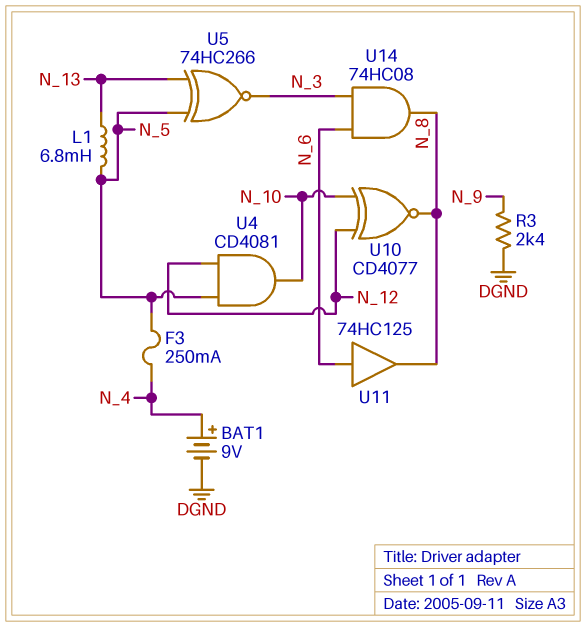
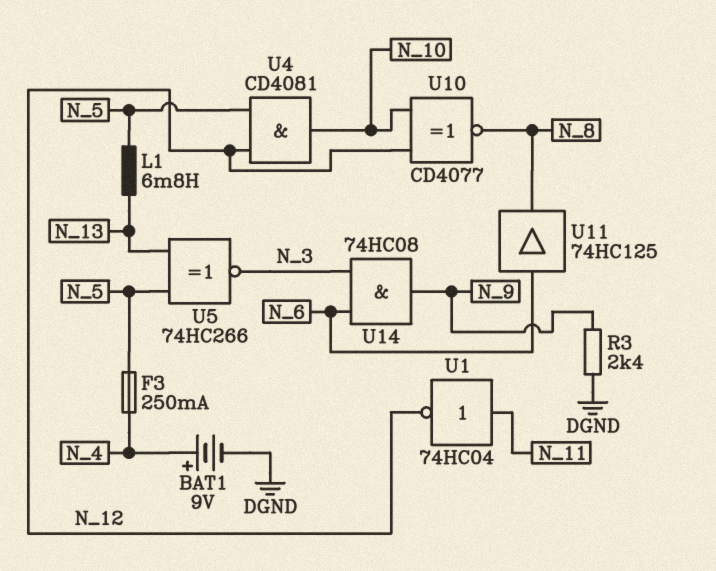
U1: none -> NOT 74HC04 (in N_11, out N_12)
U14: AND 74HC08 (in N_3, in N_6, out N_8) -> AND 74HC08 (in N_3, in N_6, out N_9)

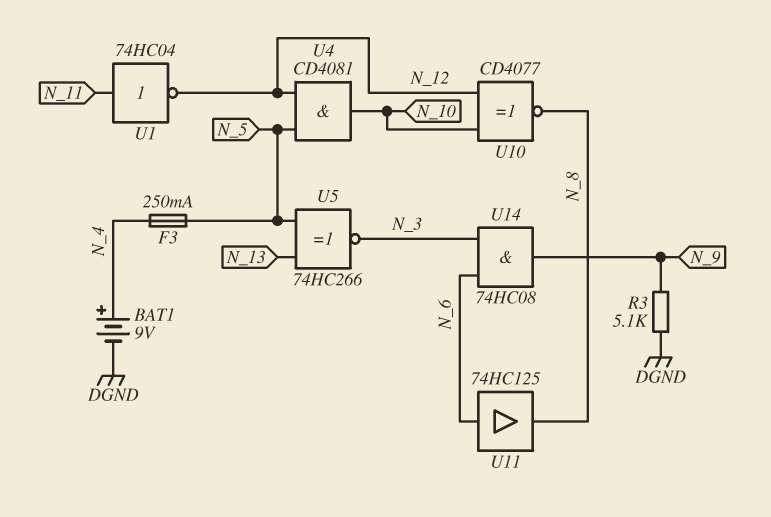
L1: 6.8mH (N_5, N_13) -> none
R3: 2.4k (DGND, N_9) -> 5.1k (DGND, N_9)

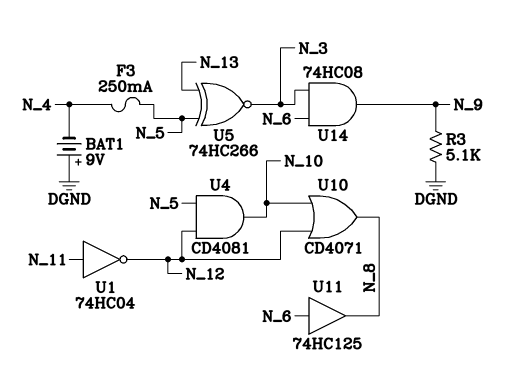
BAT1: 9V (plus N_4, minus DGND) -> 9V (plus DGND, minus N_4)
U10: XNOR CD4077 (in N_10, in N_12, out N_8) -> OR CD4071 (in N_10, in N_12, out N_8)

